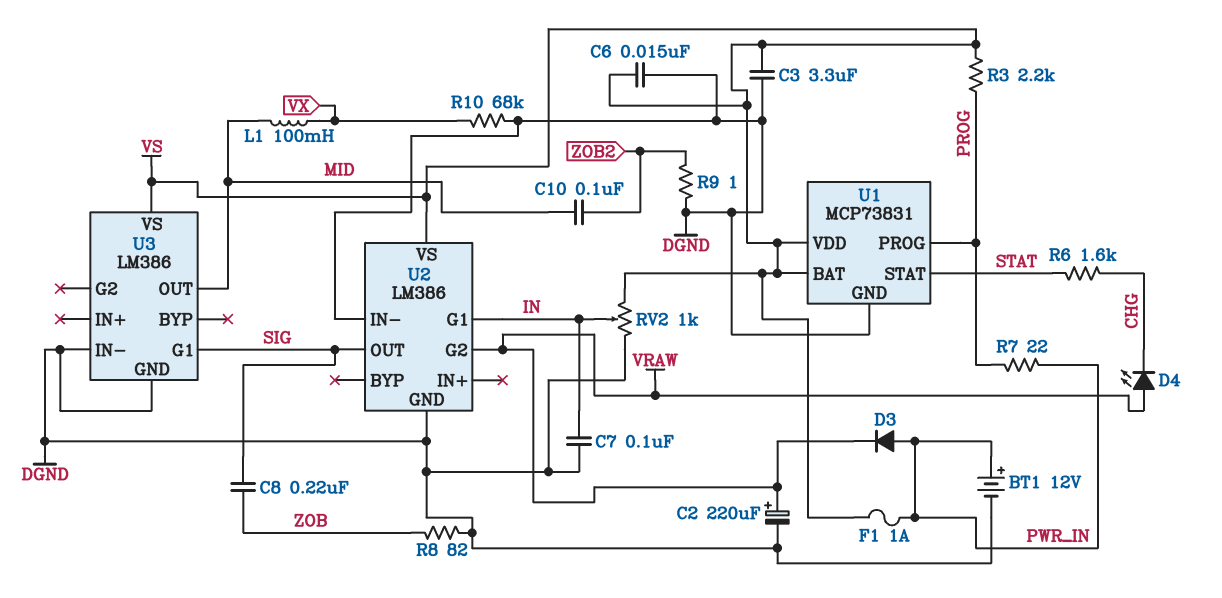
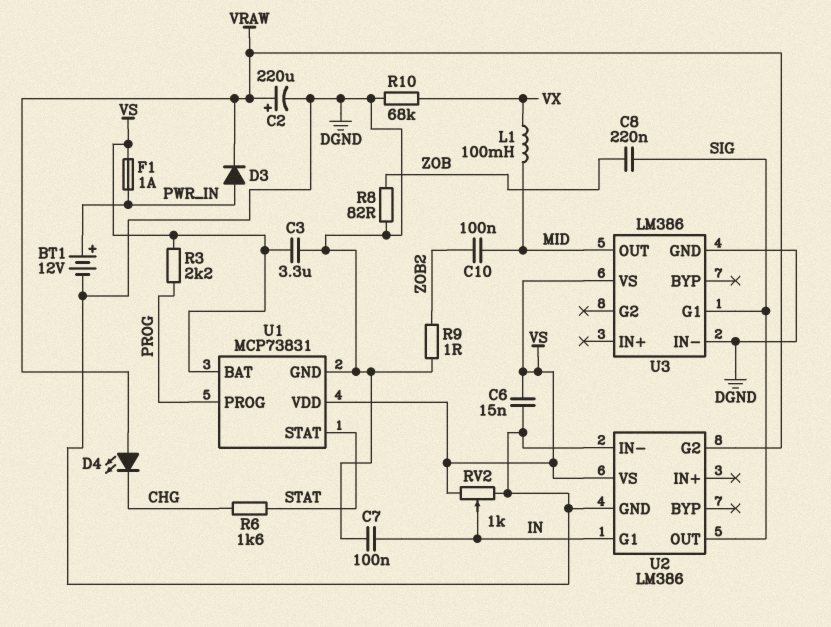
R7: 22 (PROG, PWR_IN) -> none

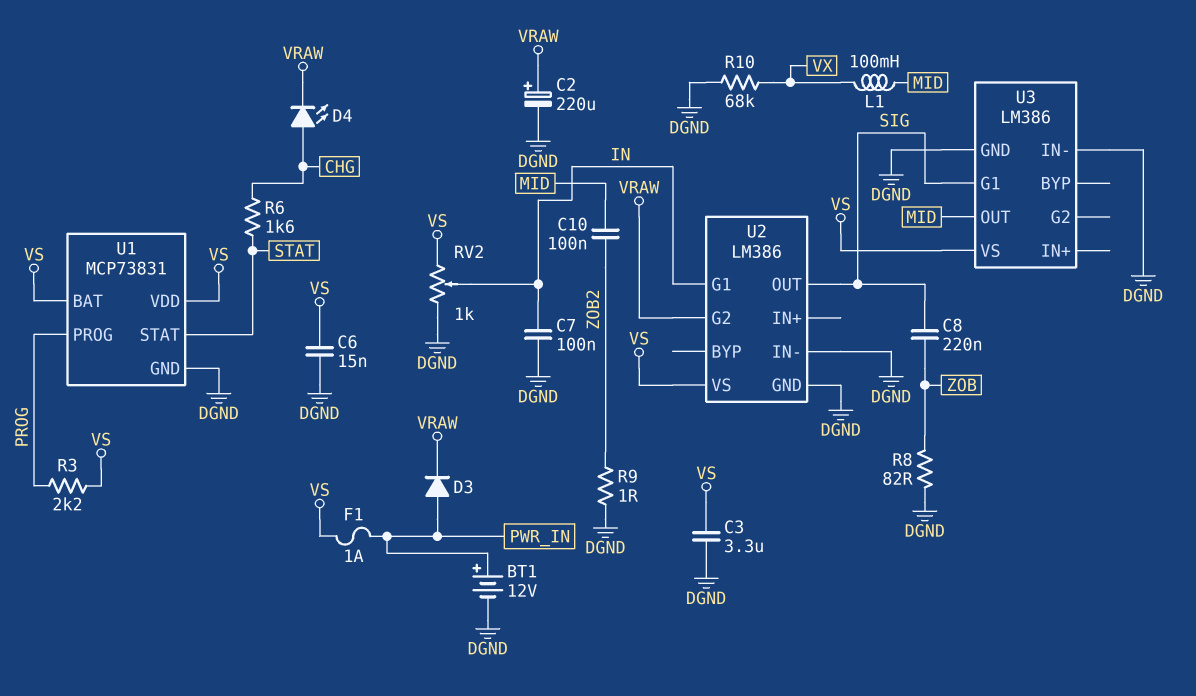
D4: LED (A VRAW, K CHG) -> LED (A CHG, K VRAW)

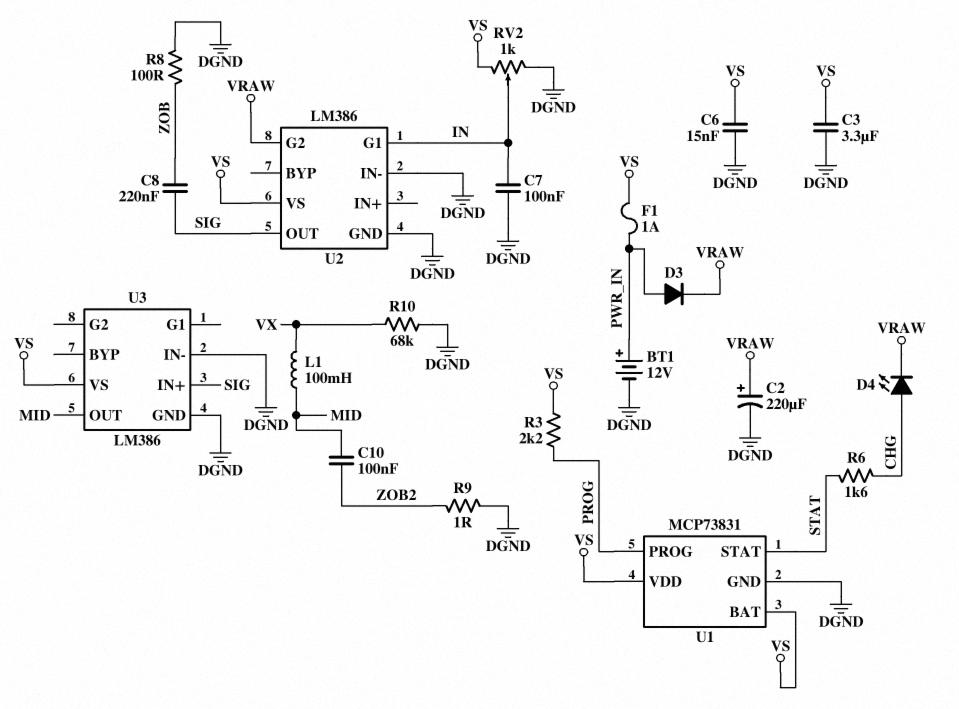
R8: 82 (DGND, ZOB) -> 100 (DGND, ZOB)
U3 pin G1: SIG -> none
U3 pin IN+: none -> SIG

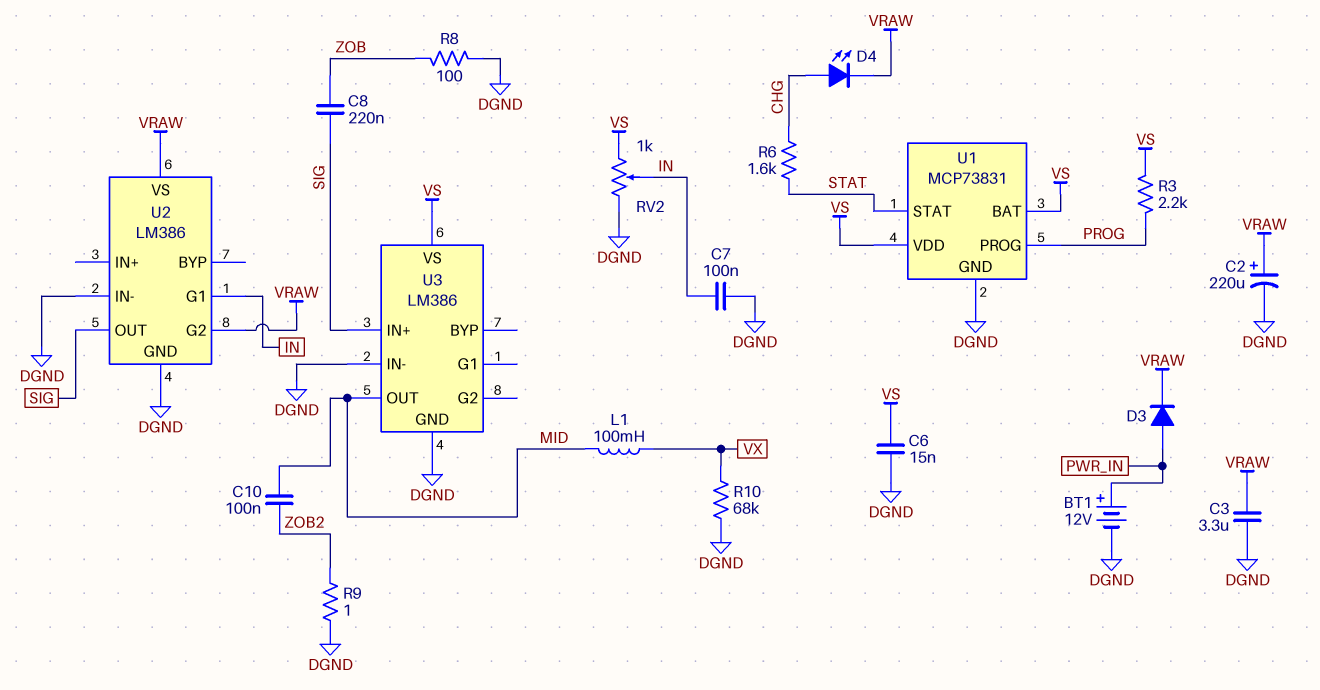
C3: 3.3uF (DGND, VS) -> 3.3uF (DGND, VRAW)
F1: 1A (PWR_IN, VS) -> none
U2 pin VS: VS -> VRAW

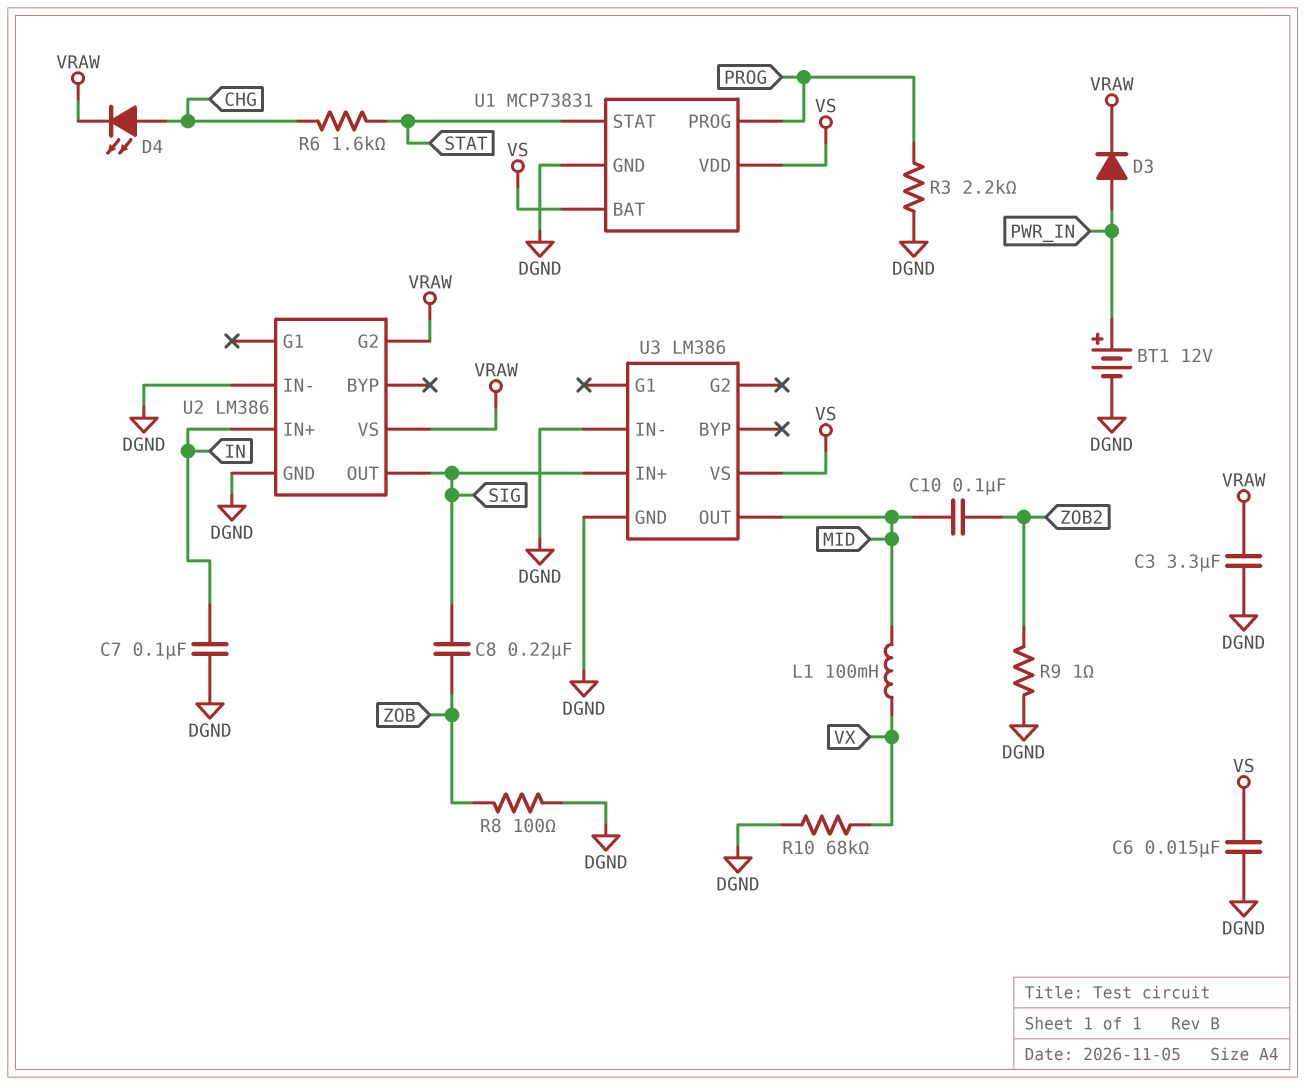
C2: 220uF (plus VRAW, minus DGND) -> none
R3: 2.2k (PROG, VS) -> 2.2k (DGND, PROG)
RV2: 1k (DGND, VS, wiper IN) -> none
U2 pin G1: IN -> none
U2 pin IN+: none -> IN

